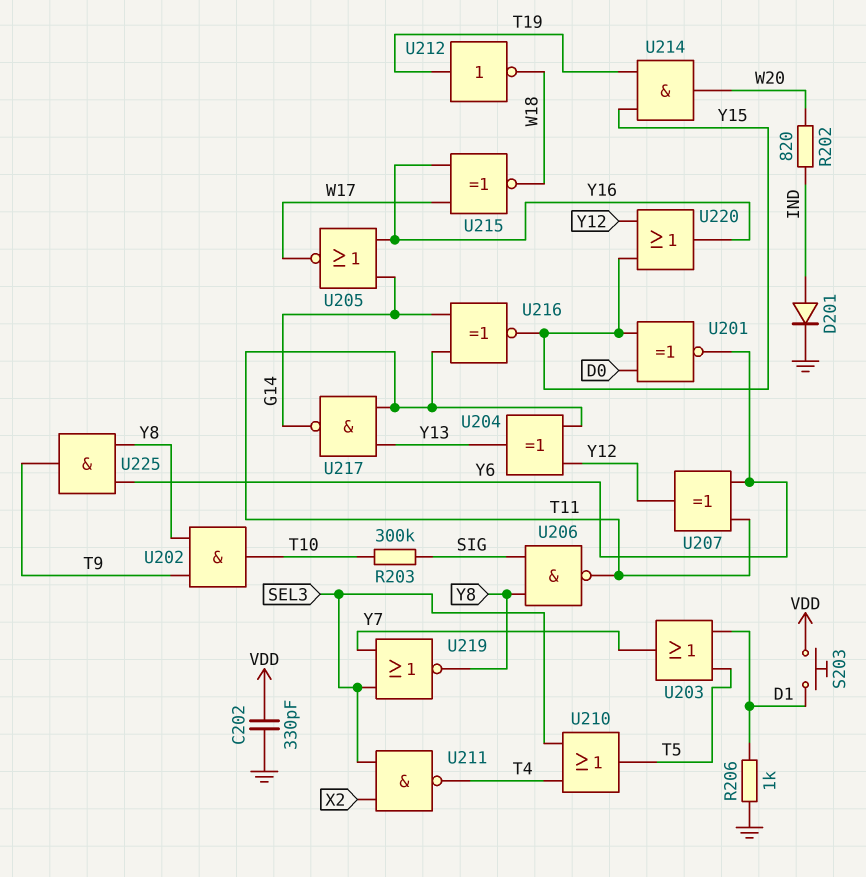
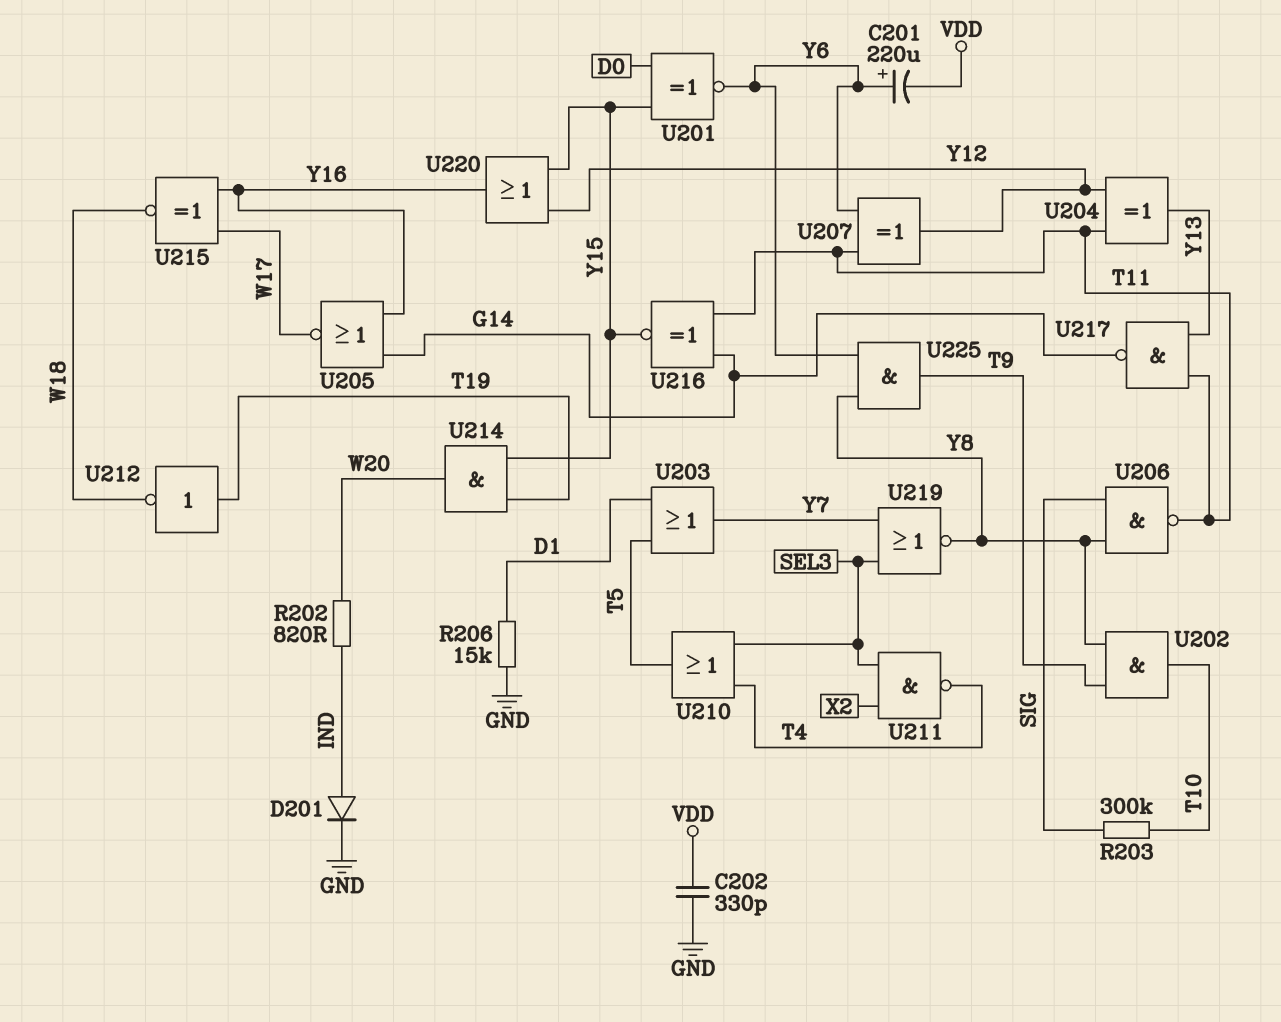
C201: none -> 220uF (plus Y6, minus VDD)
R206: 1k (D1, GND) -> 15k (D1, GND)
S203: button (D1, VDD) -> none

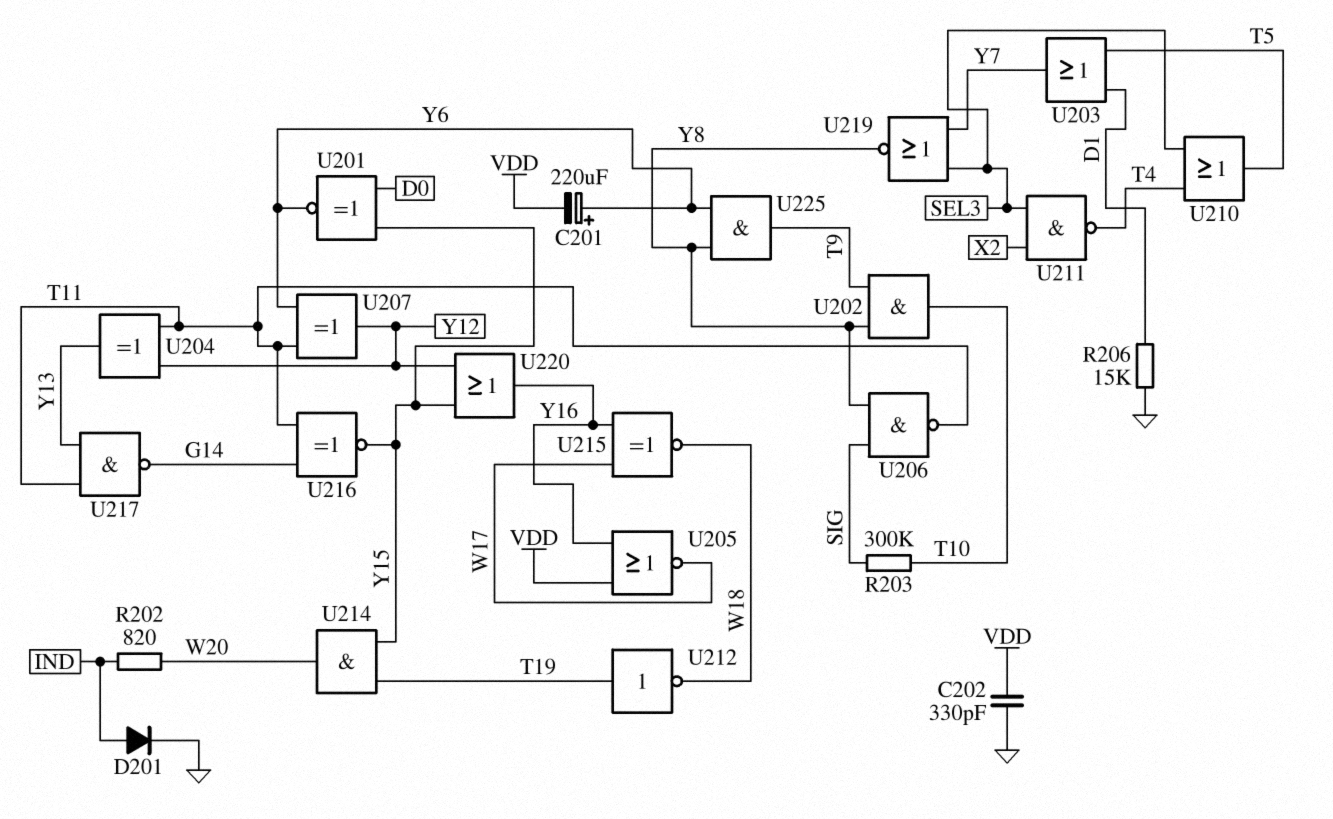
U205: NOR (in G14, in Y16, out W17) -> NOR (in VDD, in Y16, out W17)

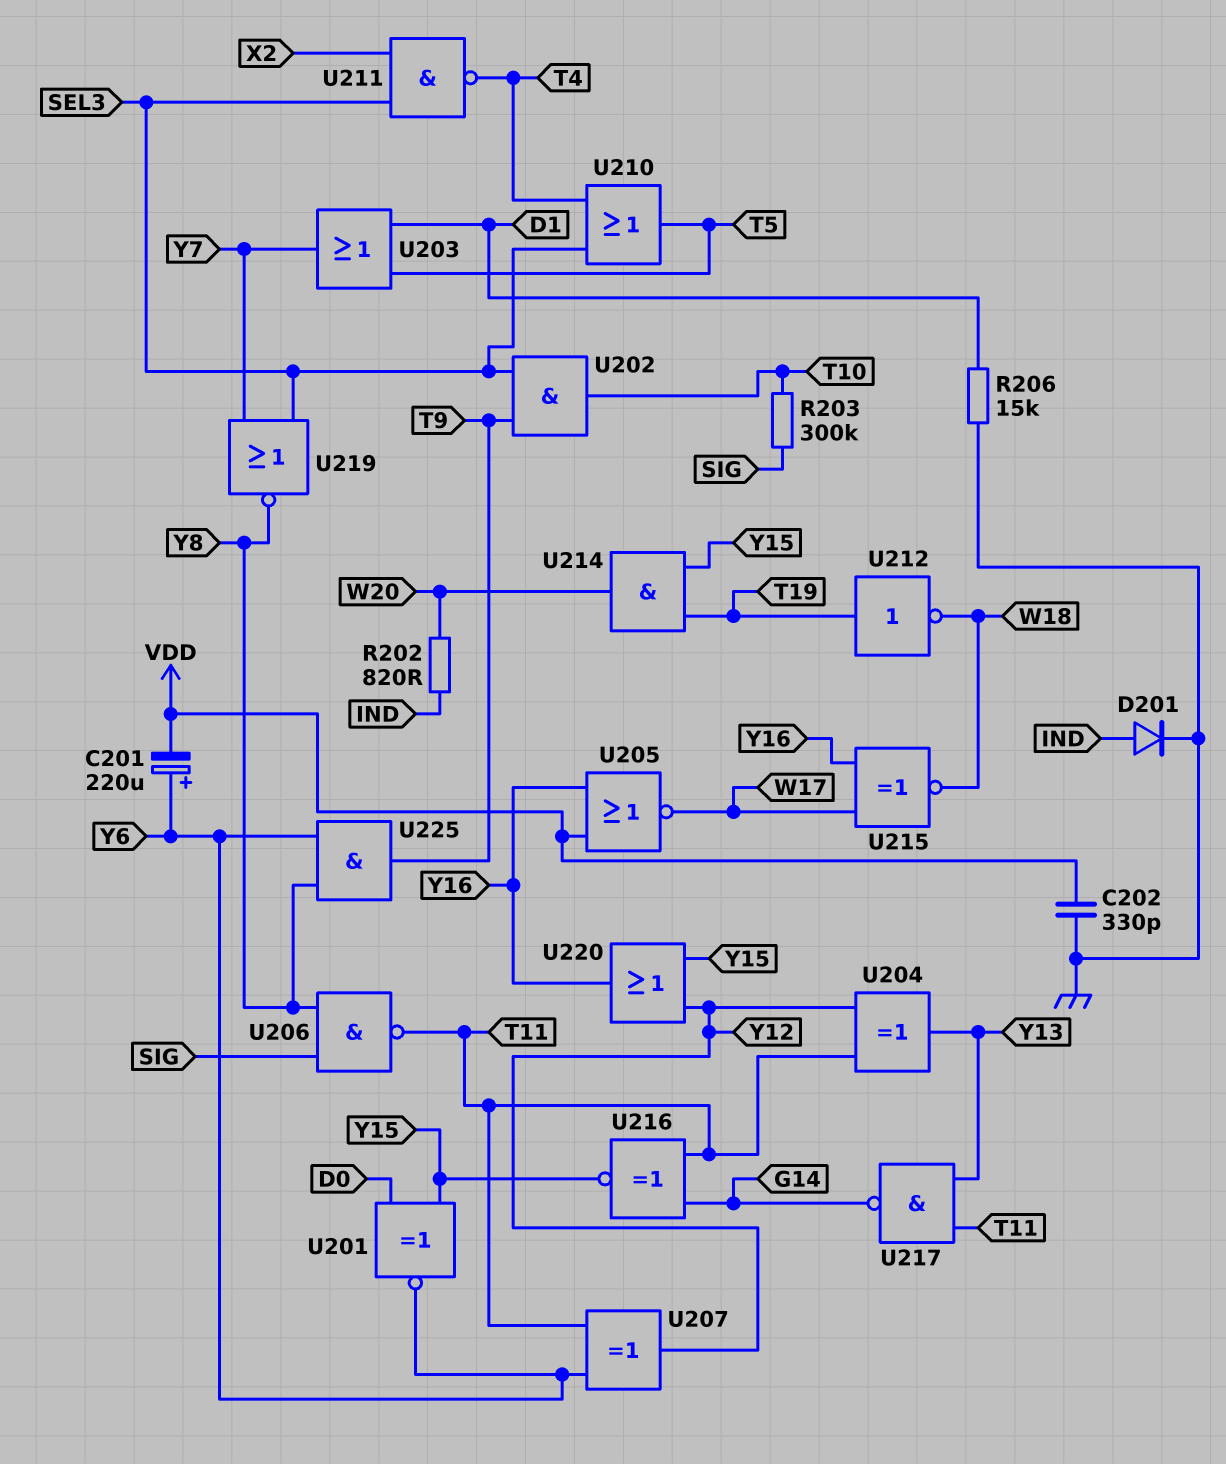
U202: AND (in T9, in Y8, out T10) -> AND (in SEL3, in T9, out T10)

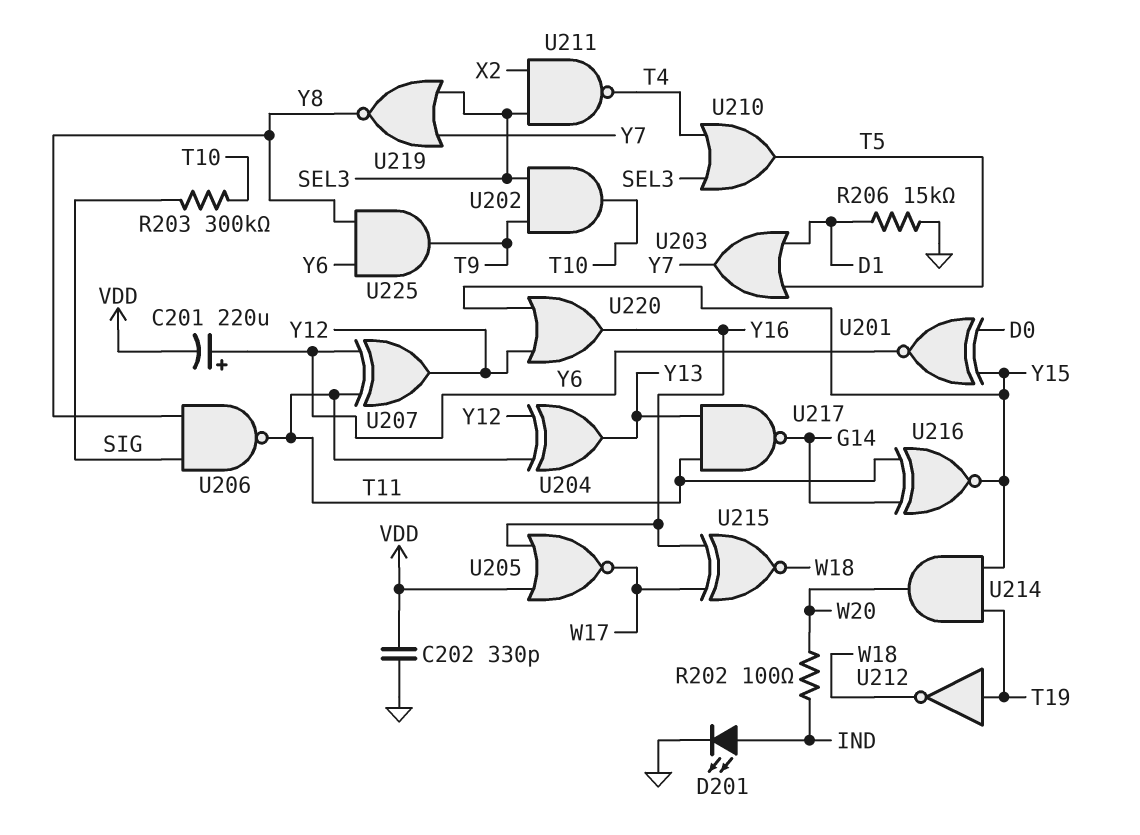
D201: diode (A IND, K GND) -> LED (A IND, K GND)
R202: 820 (IND, W20) -> 100 (IND, W20)

